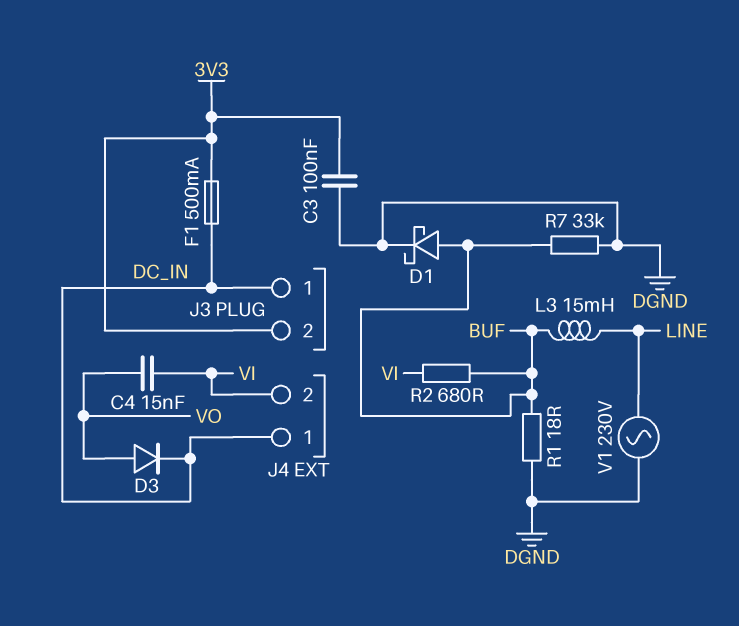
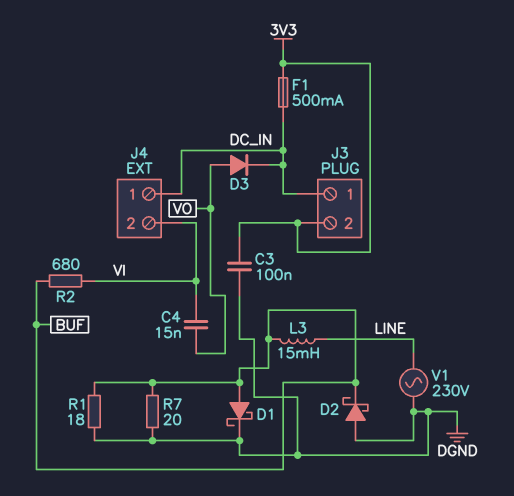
D2: none -> schottky (A DGND, K BUF)
R7: 33k (BUF, DGND) -> 20 (BUF, DGND)

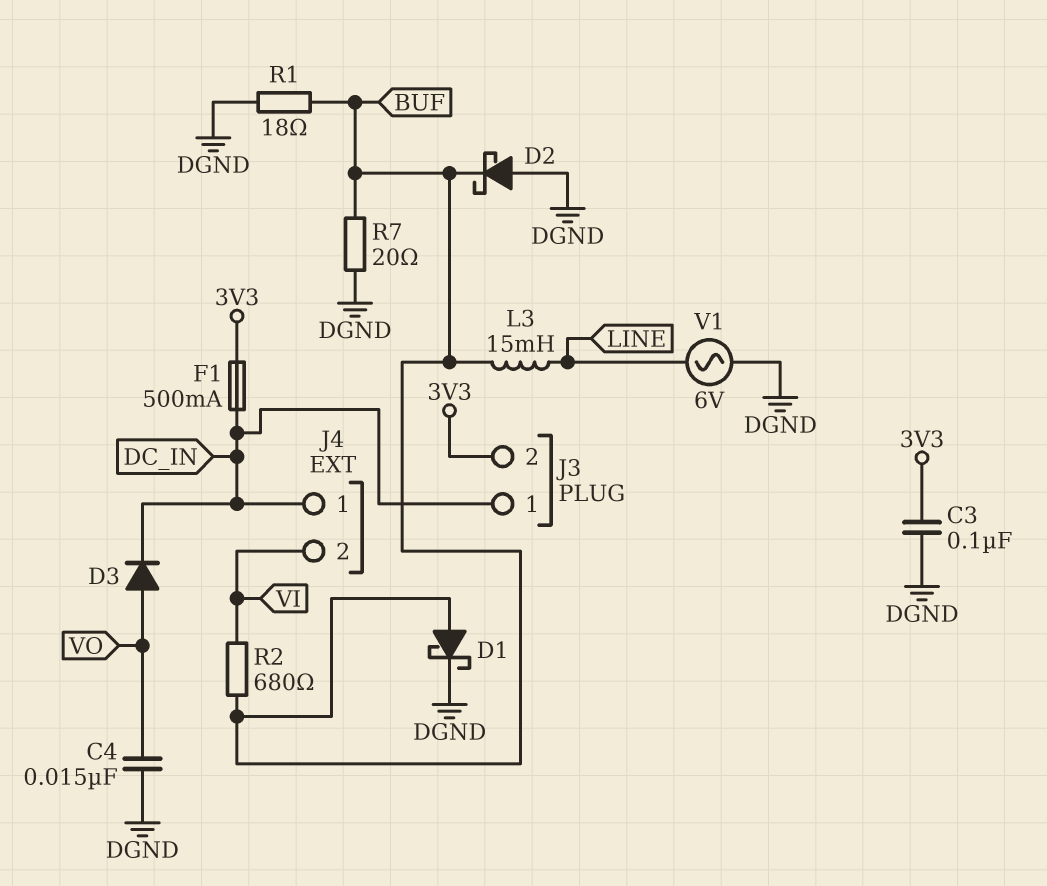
C4: 15nF (VI, VO) -> 15nF (DGND, VO)
V1: AC 230V (DGND, LINE) -> AC 6V (DGND, LINE)

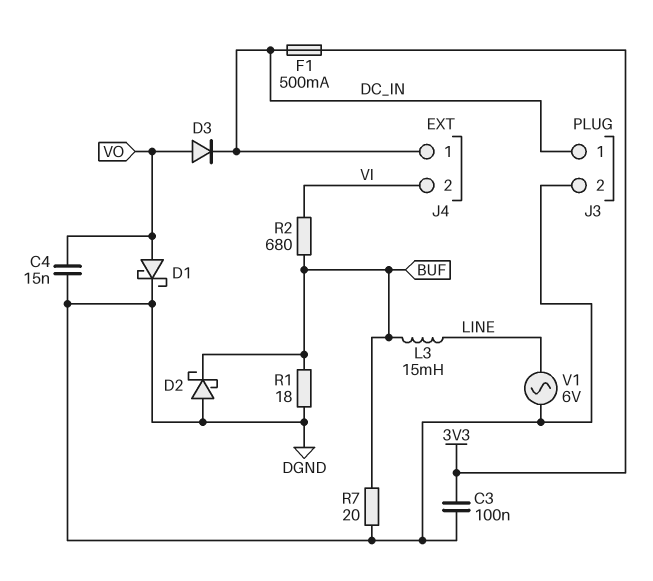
D1: schottky (A BUF, K DGND) -> schottky (A VO, K DGND)
J3 pin 2: 3V3 -> DGND

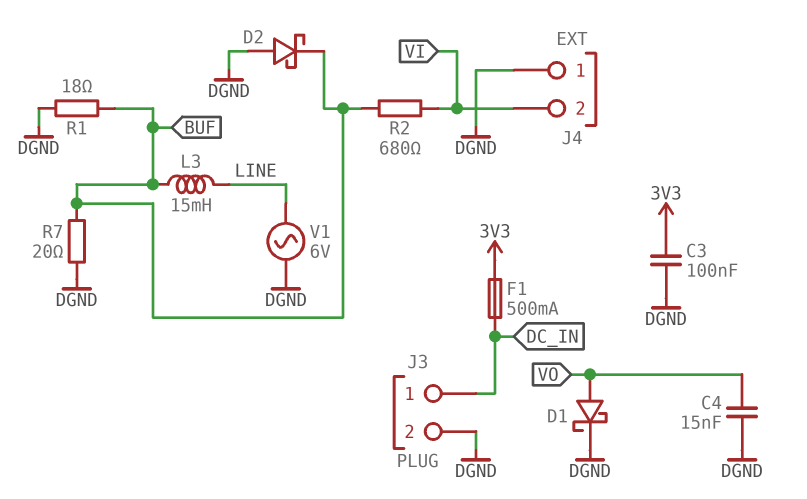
D3: diode (A VO, K DC_IN) -> none
J4 pin 1: DC_IN -> DGND

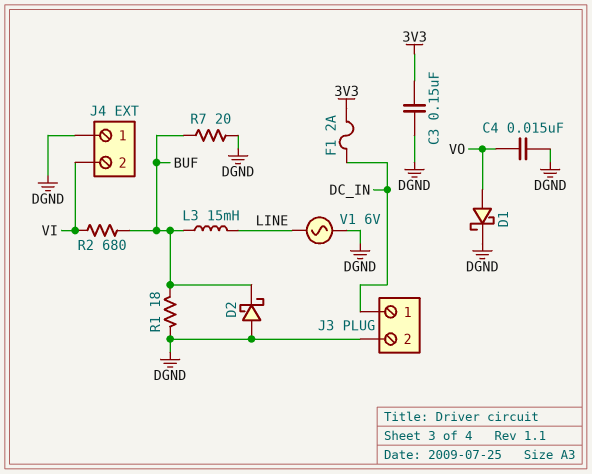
C3: 100nF (3V3, DGND) -> 150nF (3V3, DGND)
F1: 500mA (3V3, DC_IN) -> 2A (3V3, DC_IN)

